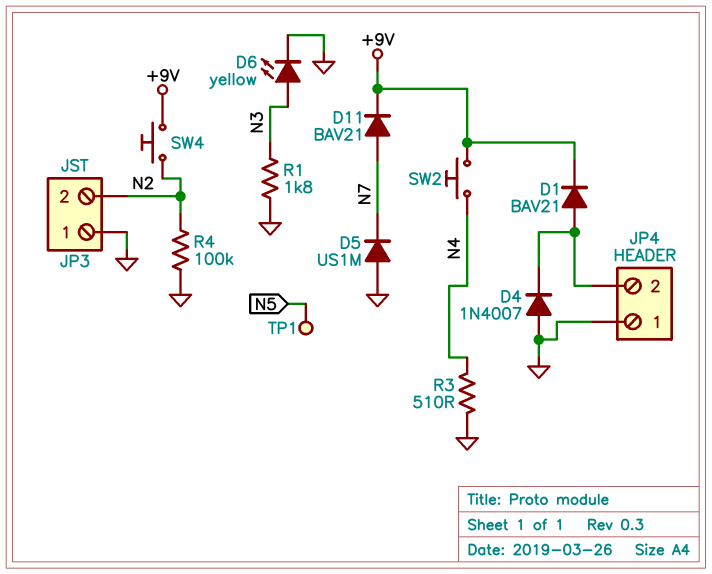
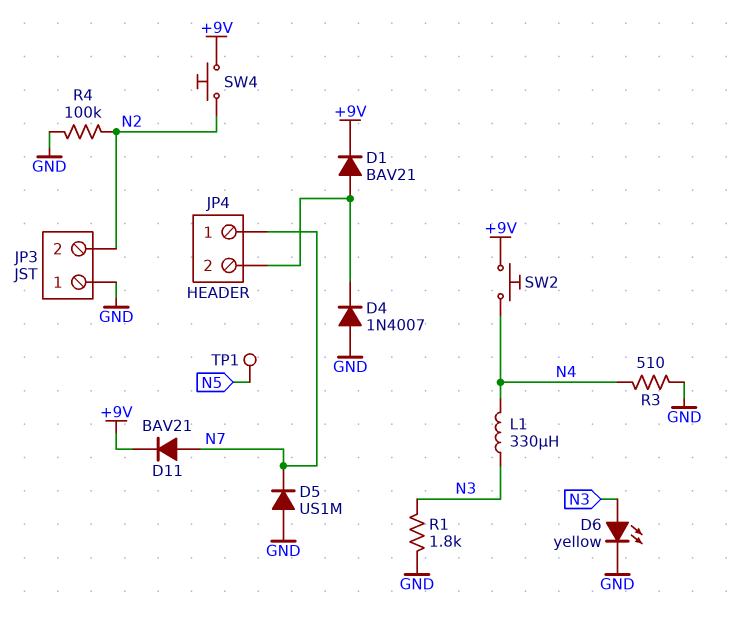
JP4 pin 1: GND -> N7
L1: none -> 330uH (N3, N4)

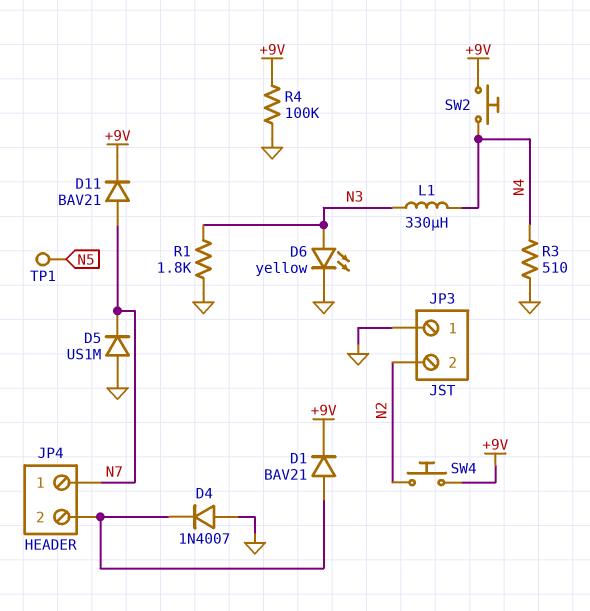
R4: 100k (GND, N2) -> 100k (+9V, GND)

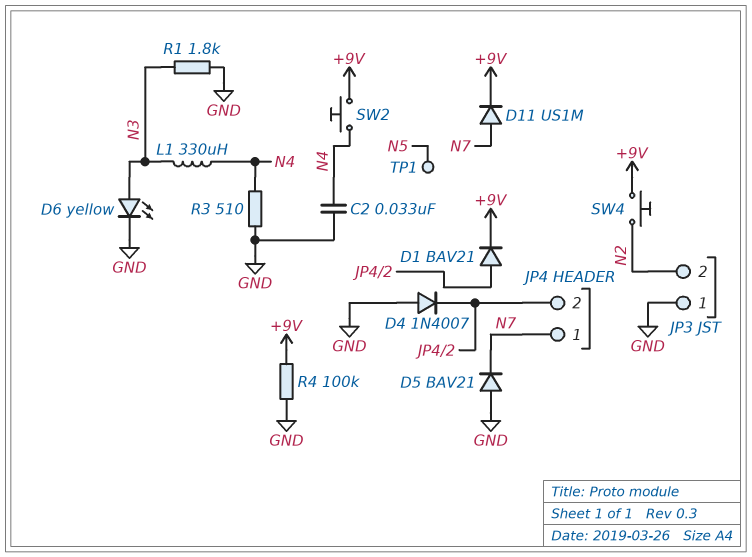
C2: none -> 33nF (GND, N4)
D5: diode US1M (A GND, K N7) -> diode BAV21 (A GND, K N7)
D11: diode BAV21 (A N7, K +9V) -> diode US1M (A N7, K +9V)

